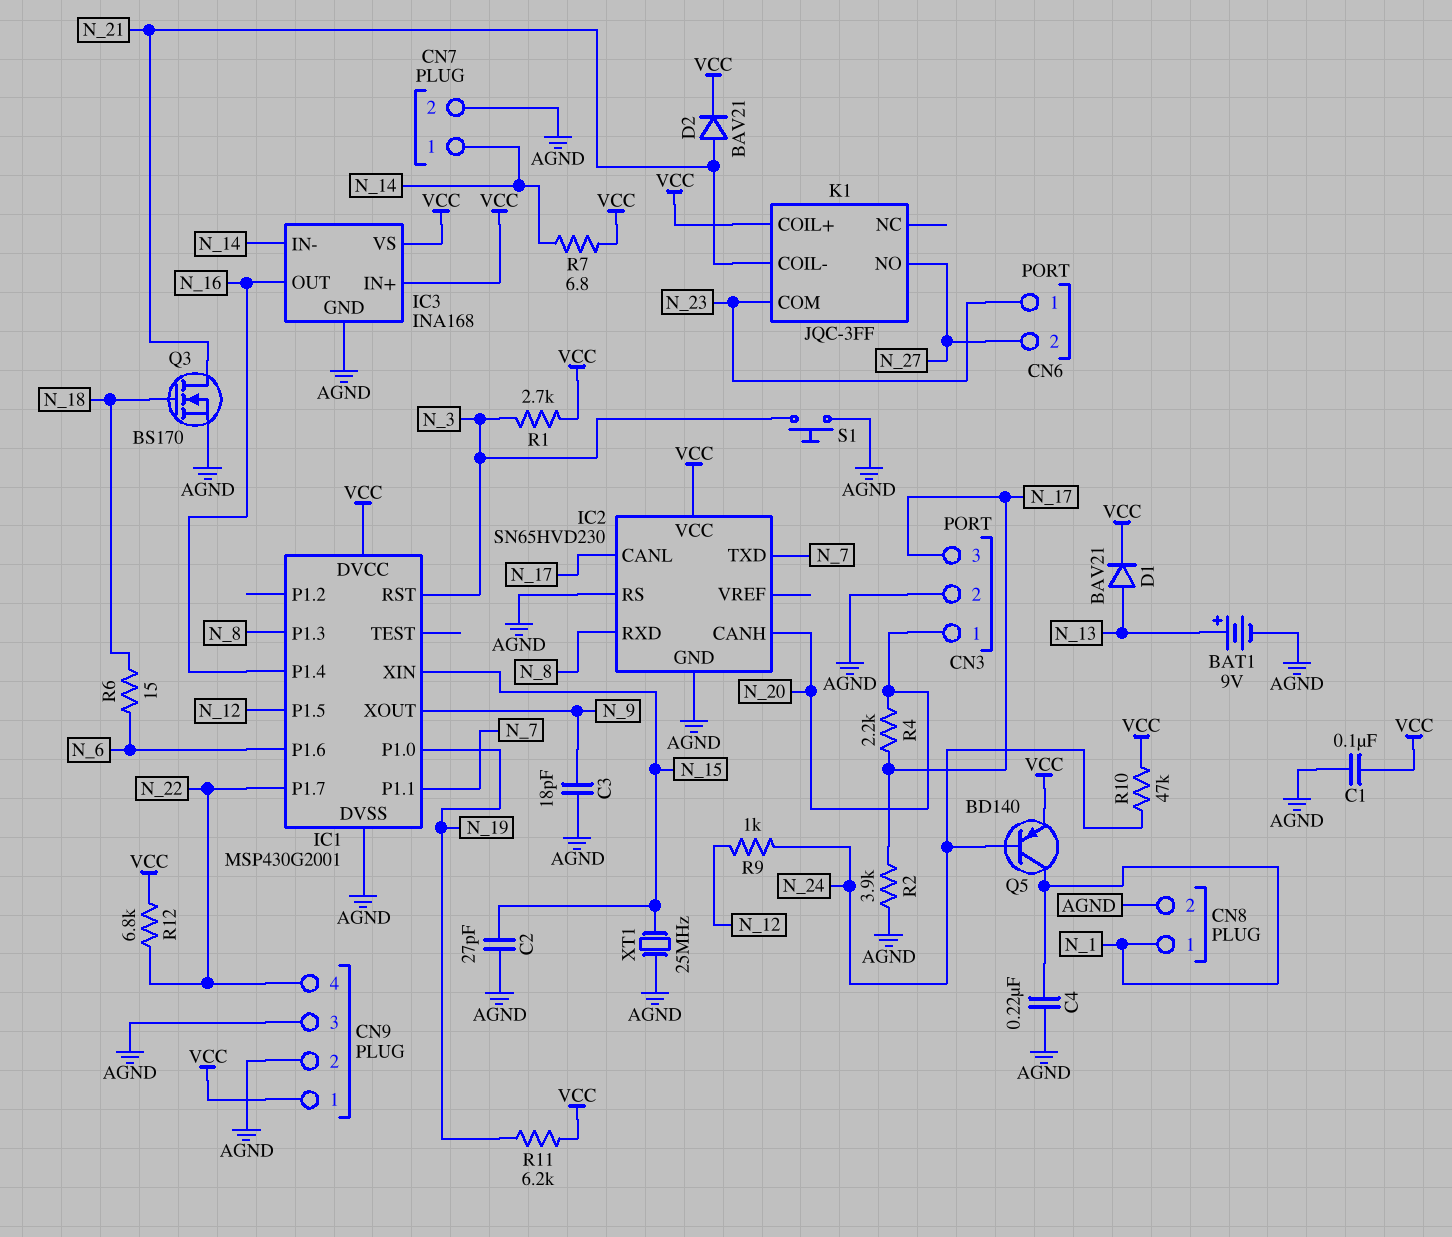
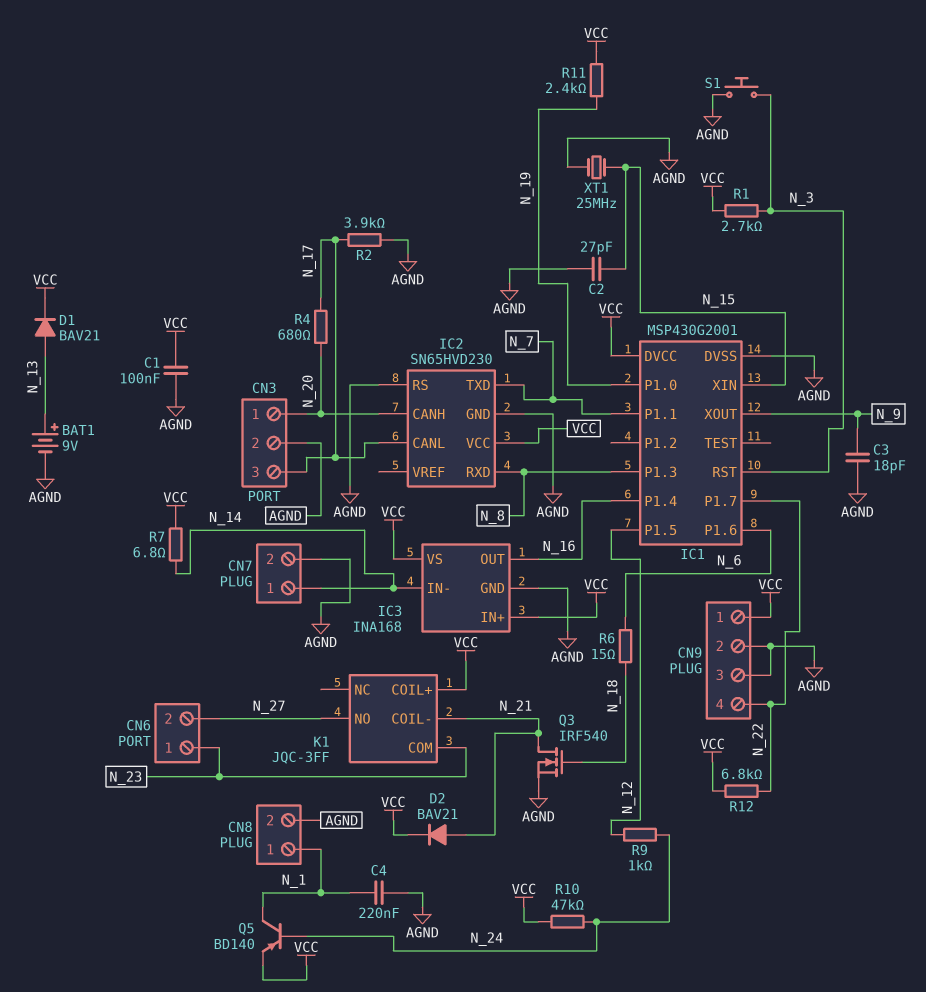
Q3: NMOS BS170 (G N_18, D N_21, S AGND) -> NMOS IRF540 (G N_18, D N_21, S AGND)
R4: 2.2k (N_17, N_20) -> 680 (N_17, N_20)
R11: 6.2k (N_19, VCC) -> 2.4k (N_19, VCC)

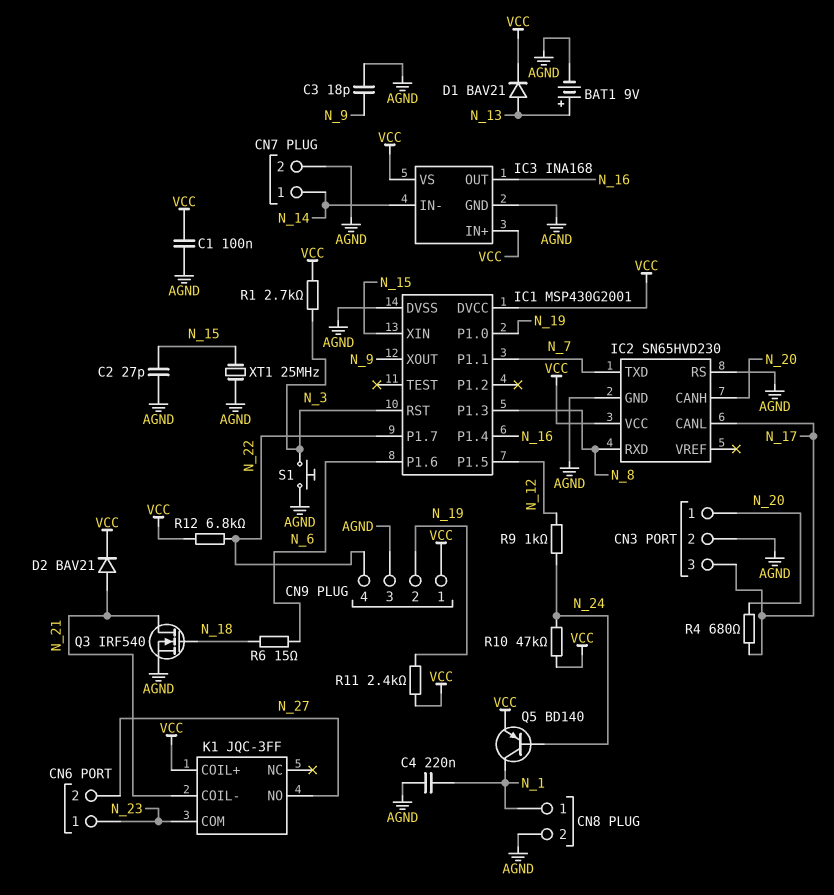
CN9 pin 2: AGND -> N_19
R2: 3.9k (AGND, N_17) -> none
R7: 6.8 (N_14, VCC) -> none

